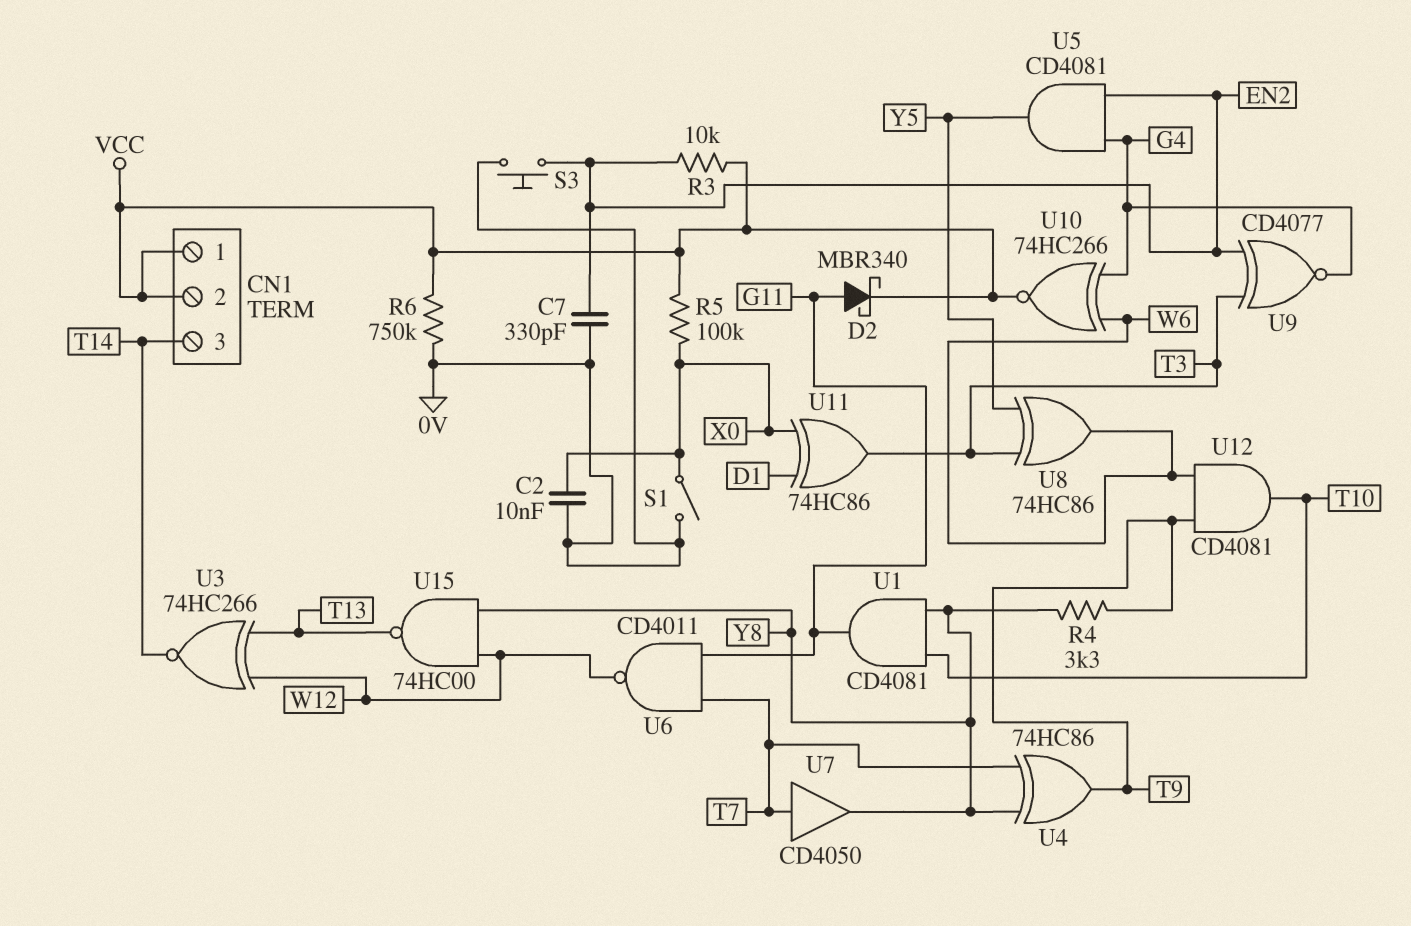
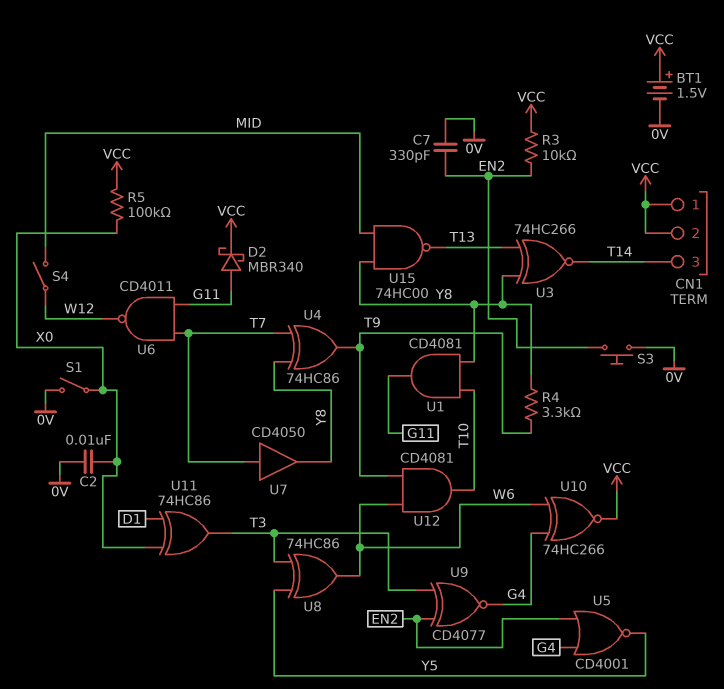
BT1: none -> 1.5V (plus VCC, minus 0V)
R6: 750k (0V, VCC) -> none
S4: none -> switch (MID, W12)
U3: XNOR 74HC266 (in T13, in W12, out T14) -> XNOR 74HC266 (in T13, in Y8, out T14)
U5: AND CD4081 (in EN2, in G4, out Y5) -> NOR CD4001 (in EN2, in G4, out Y5)
U15: NAND 74HC00 (in W12, in Y8, out T13) -> NAND 74HC00 (in MID, in Y8, out T13)

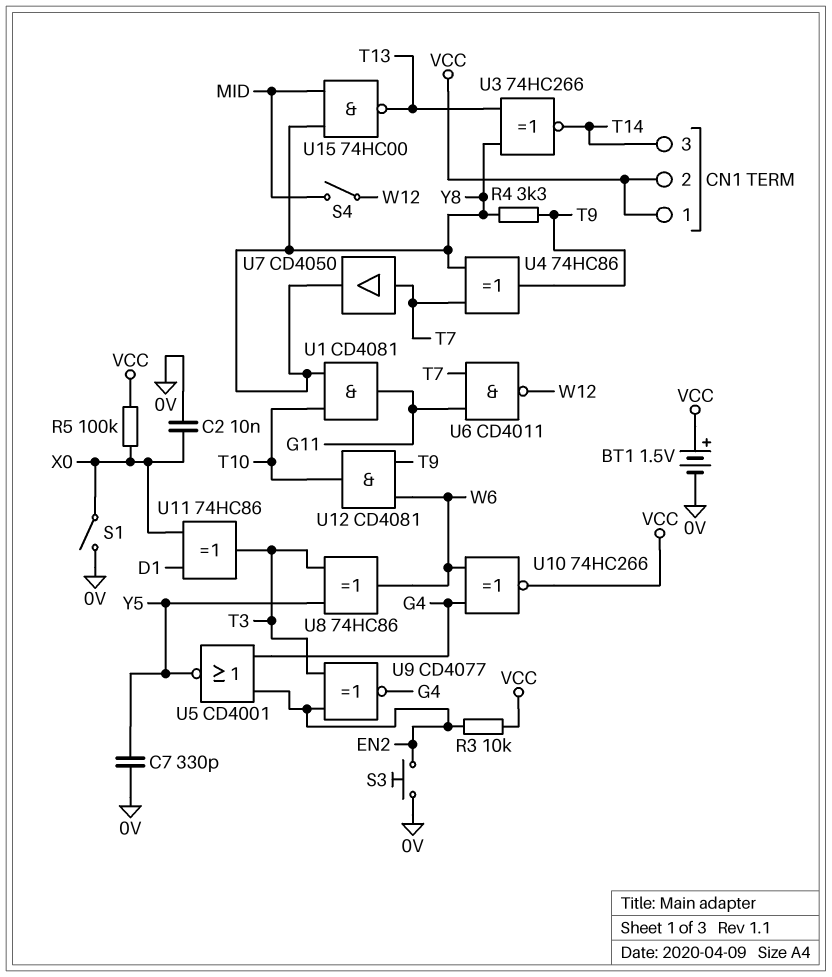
C7: 330pF (0V, EN2) -> 330pF (0V, Y5)
D2: schottky MBR340 (A G11, K VCC) -> none

